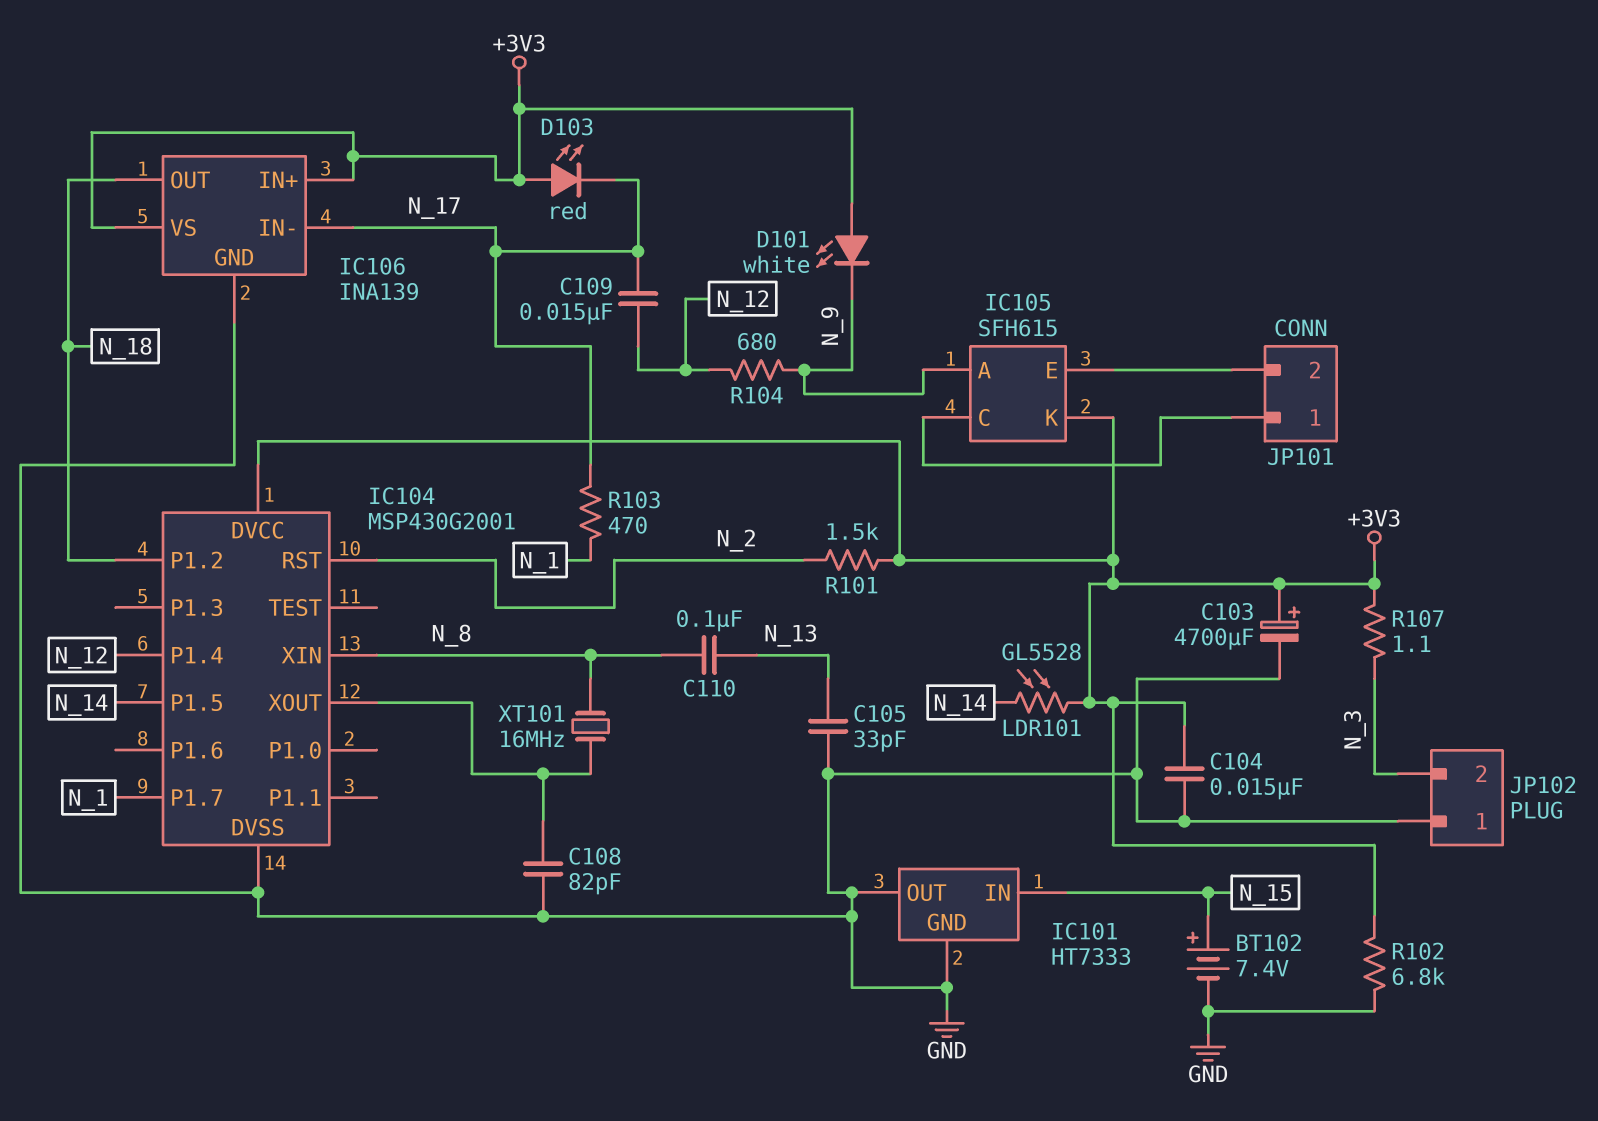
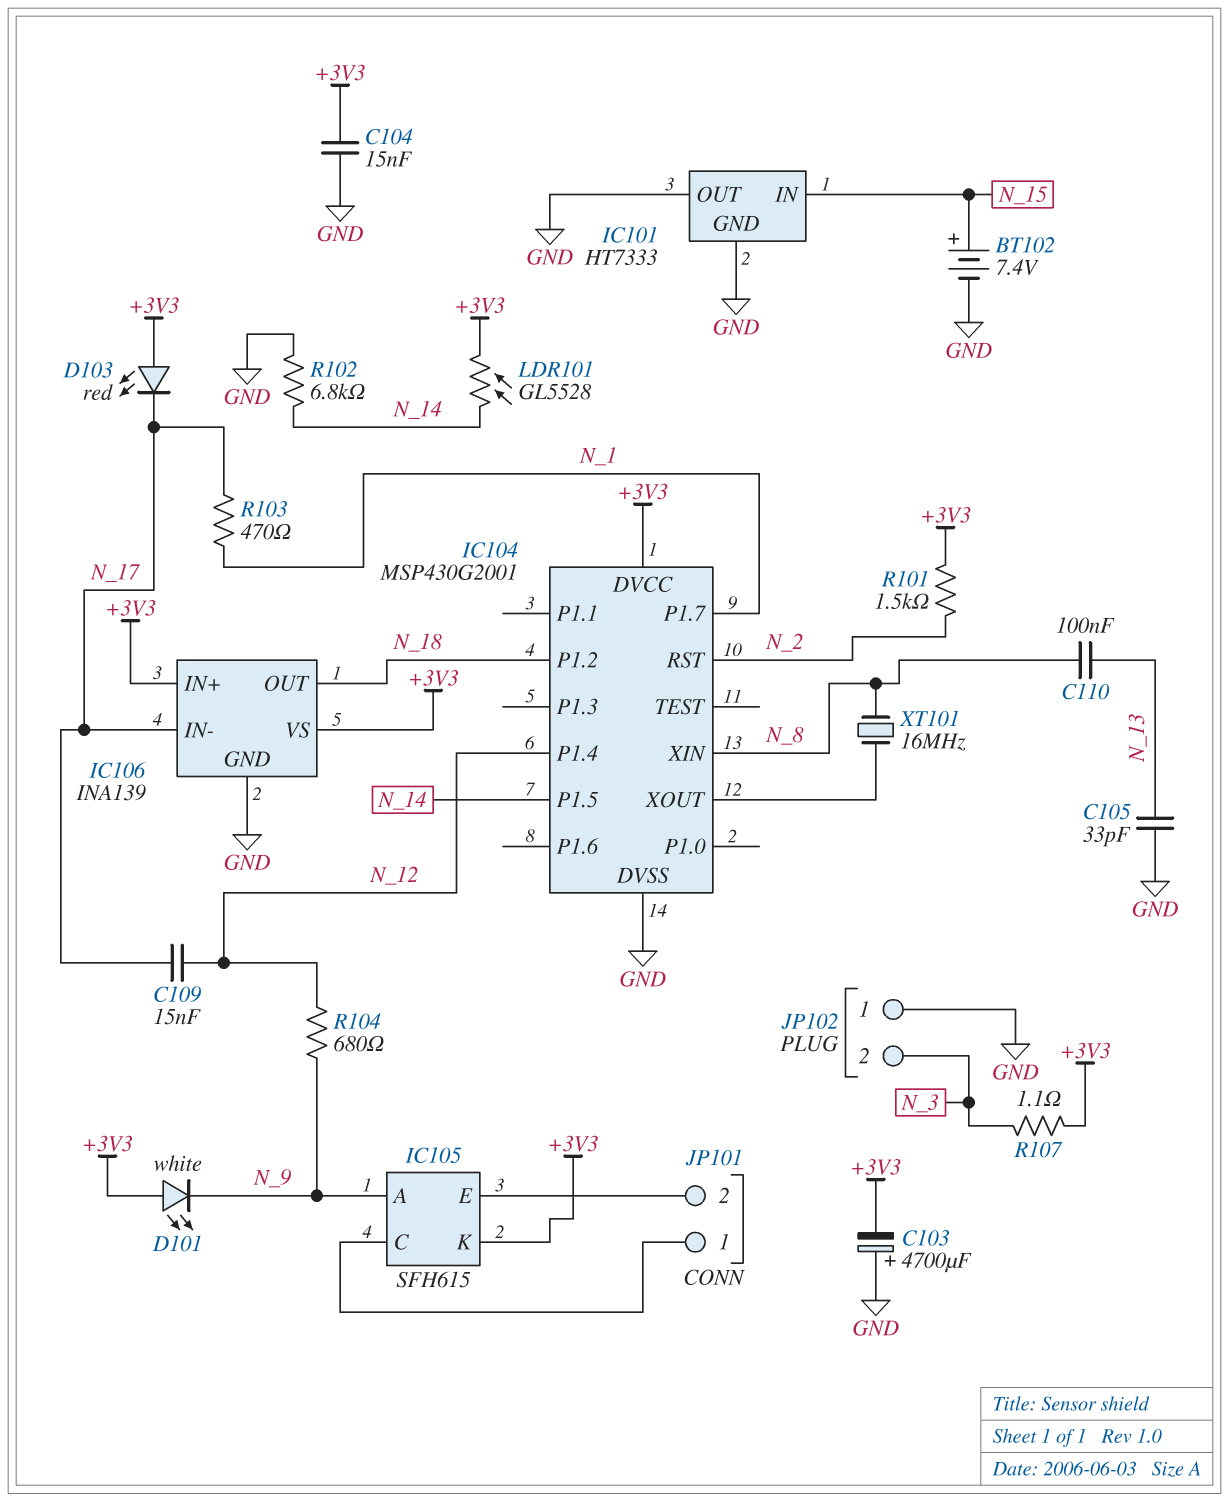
C103: 4700uF (plus +3V3, minus GND) -> 4700uF (plus GND, minus +3V3)
C108: 82pF (GND, IC104/XOUT) -> none
R102: 6.8k (+3V3, GND) -> 6.8k (GND, N_14)

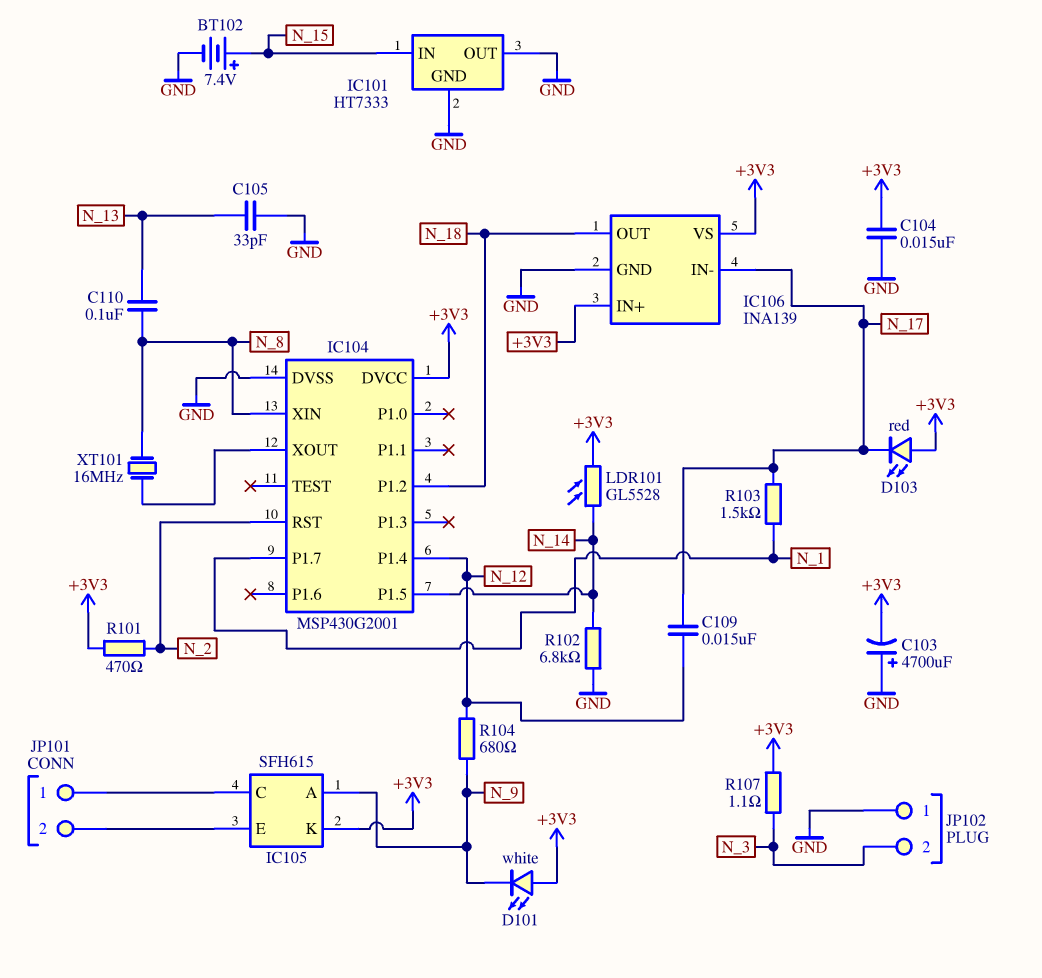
R101: 1.5k (+3V3, N_2) -> 470 (+3V3, N_2)
R103: 470 (N_1, N_17) -> 1.5k (N_1, N_17)

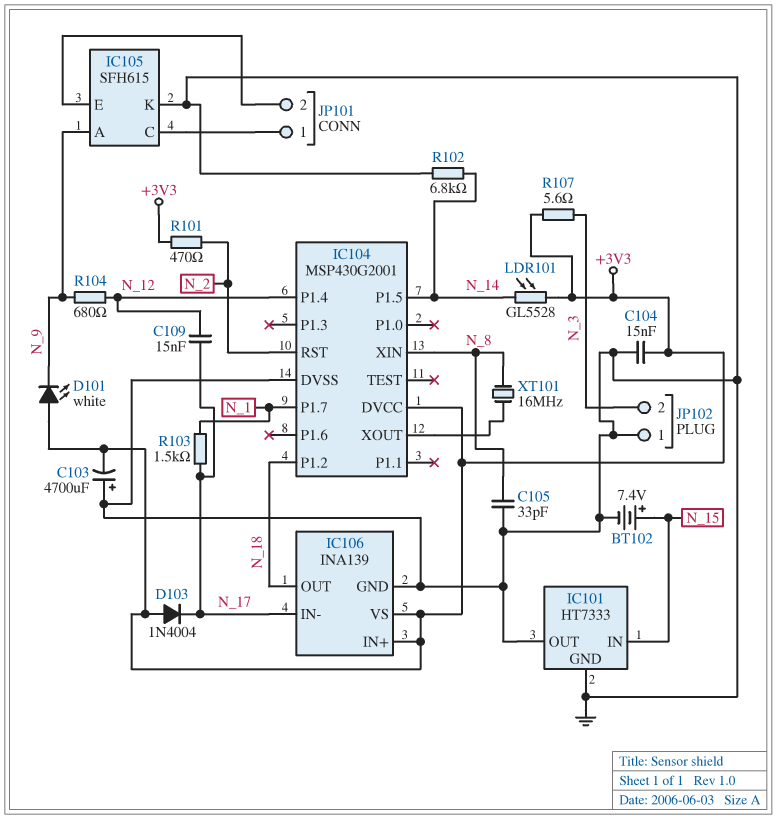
C105: 33pF (GND, N_13) -> 33pF (GND, N_8)
C110: 100nF (N_8, N_13) -> none
D103: LED red (A +3V3, K N_17) -> diode 1N4004 (A +3V3, K N_17)
IC105 pin K: +3V3 -> GND
R107: 1.1 (+3V3, N_3) -> 5.6 (+3V3, N_3)

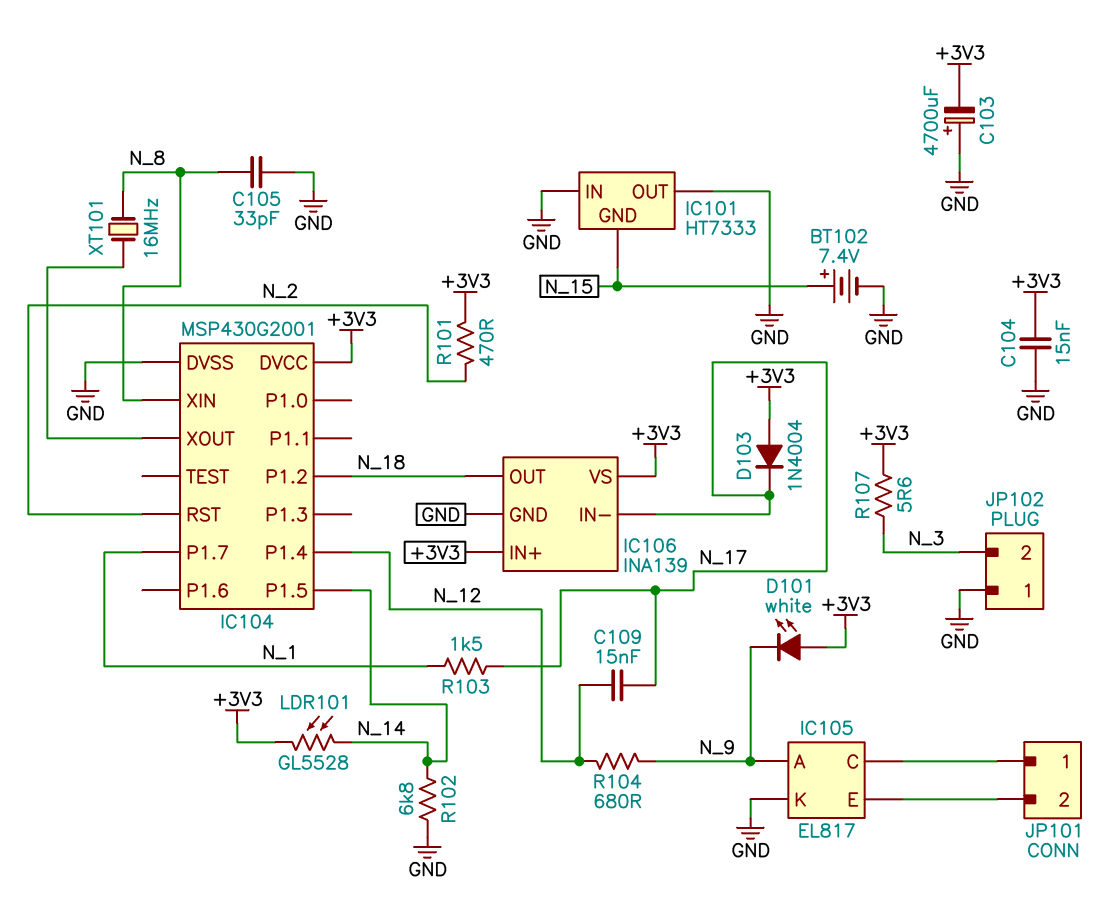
IC101 pin GND: GND -> N_15
IC101 pin IN: N_15 -> GND
IC105: SFH615 -> EL817

